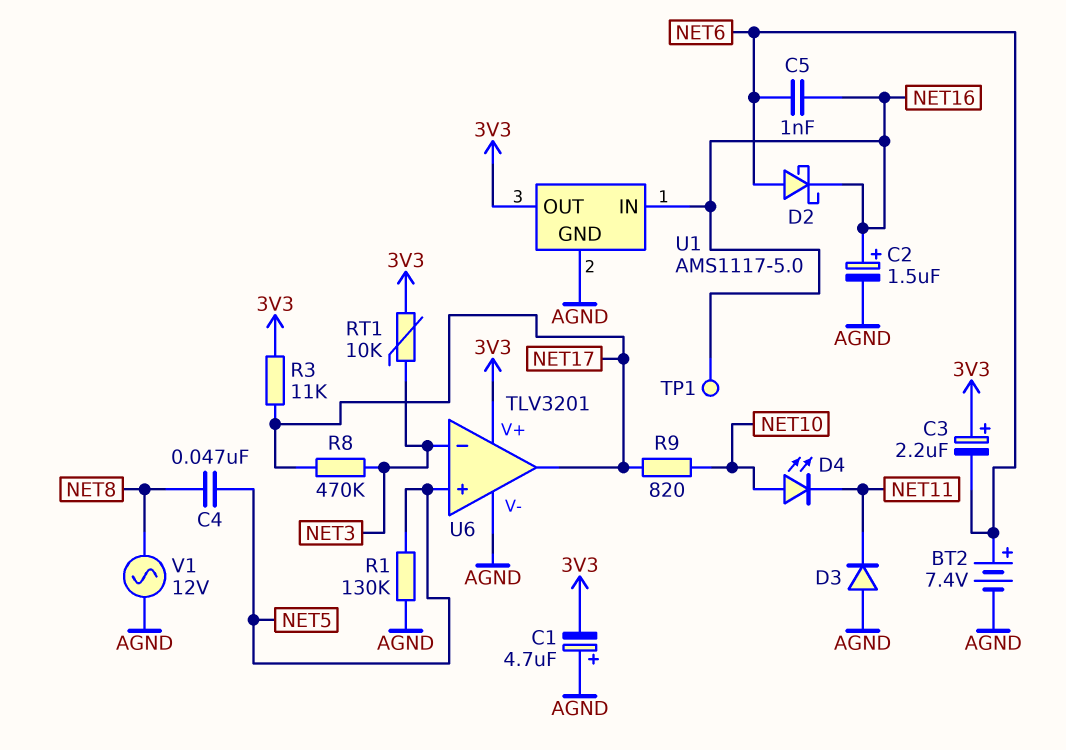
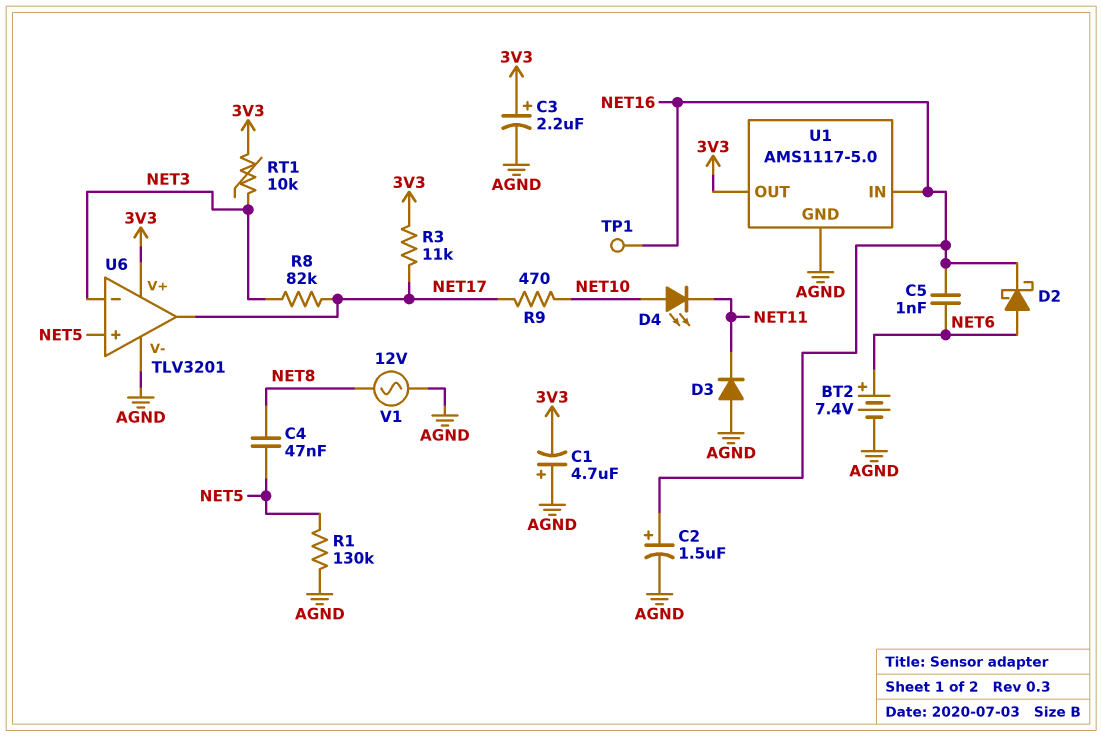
C3: 2.2uF (plus 3V3, minus NET6) -> 2.2uF (plus 3V3, minus AGND)
R8: 470k (NET3, NET17) -> 82k (NET3, NET17)
R9: 820 (NET10, NET17) -> 470 (NET10, NET17)

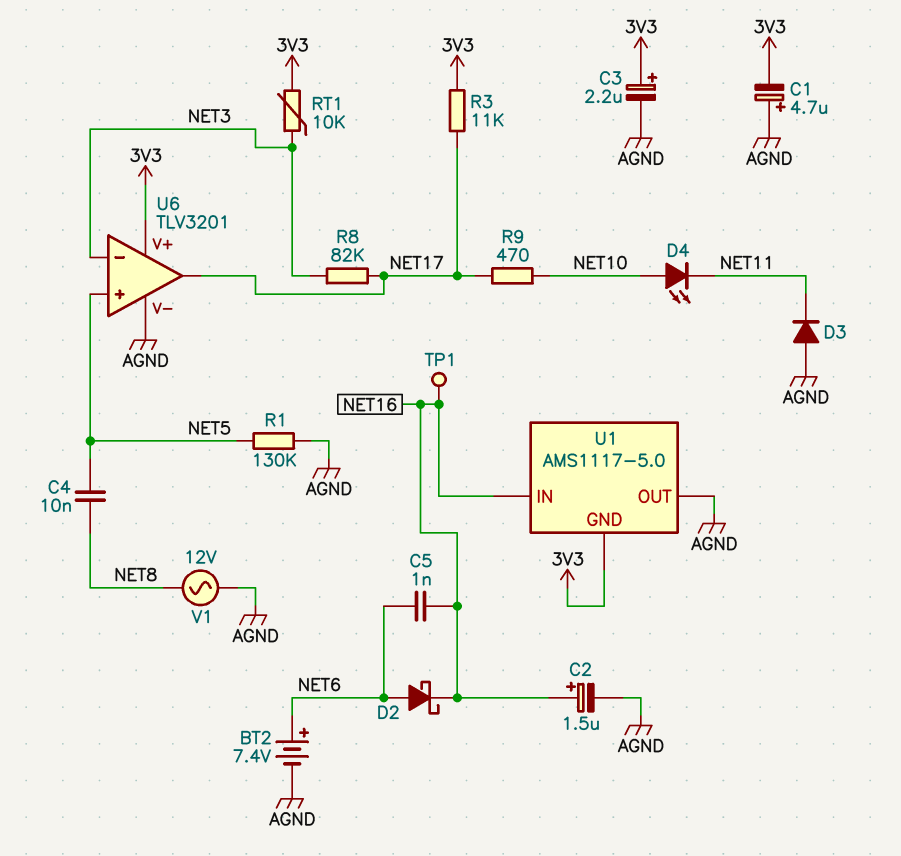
C4: 47nF (NET5, NET8) -> 10nF (NET5, NET8)
U1 pin GND: AGND -> 3V3
U1 pin OUT: 3V3 -> AGND

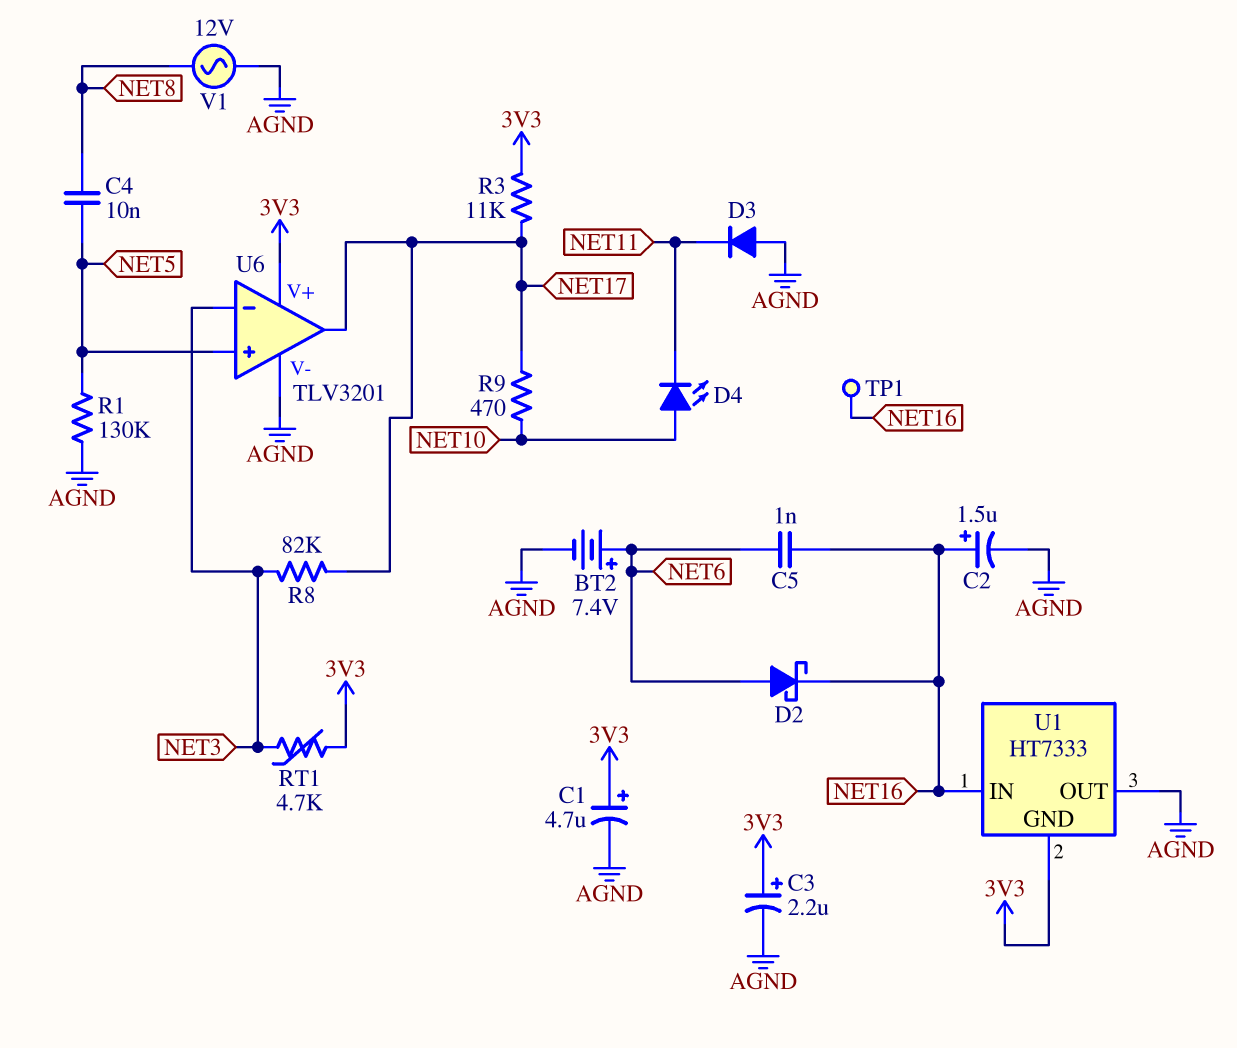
C1: 4.7uF (plus AGND, minus 3V3) -> 4.7uF (plus 3V3, minus AGND)
RT1: 10k (3V3, NET3) -> 4.7k (3V3, NET3)
U1: AMS1117-5.0 -> HT7333

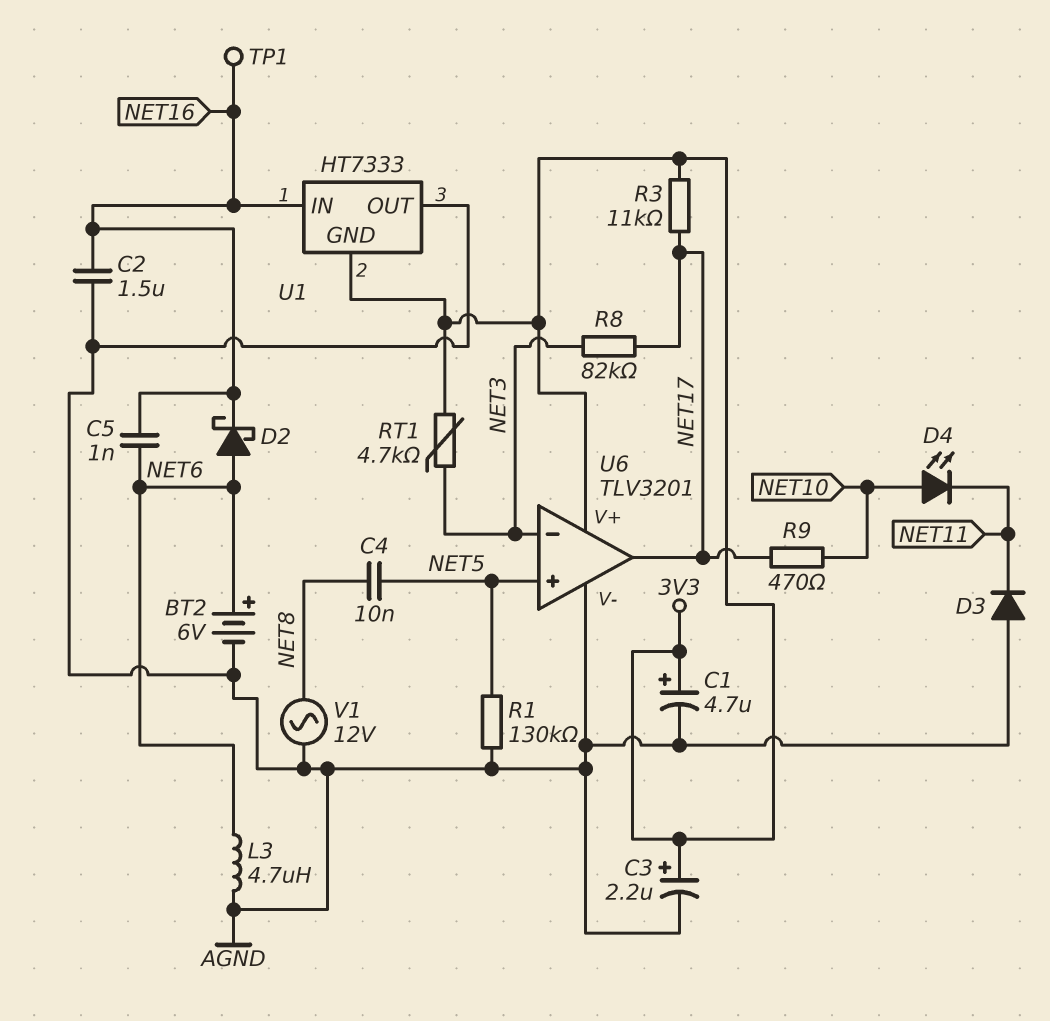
BT2: 7.4V (plus NET6, minus AGND) -> 6V (plus NET6, minus AGND)
C2: 1.5uF (plus NET16, minus AGND) -> 1.5uF (AGND, NET16)
L3: none -> 4.7uH (AGND, NET6)

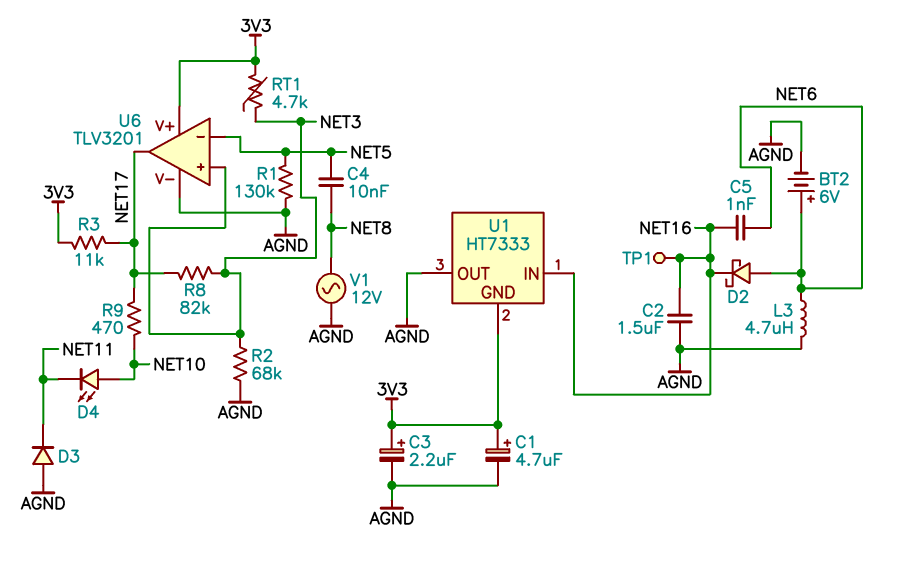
R2: none -> 68k (AGND, NET3)
U6 pin in+: NET5 -> NET3
U6 pin in-: NET3 -> NET5

